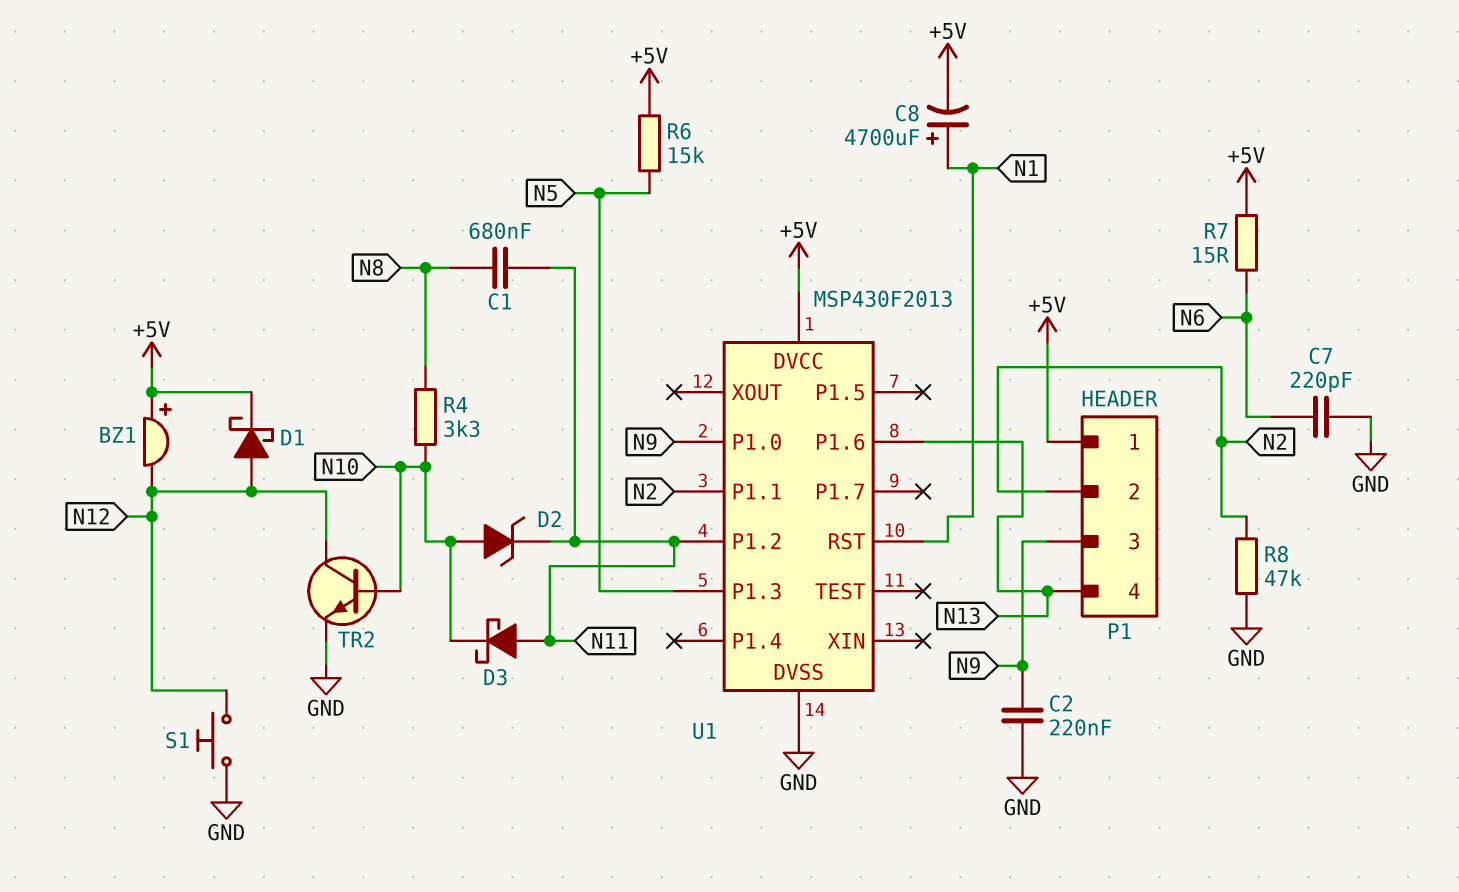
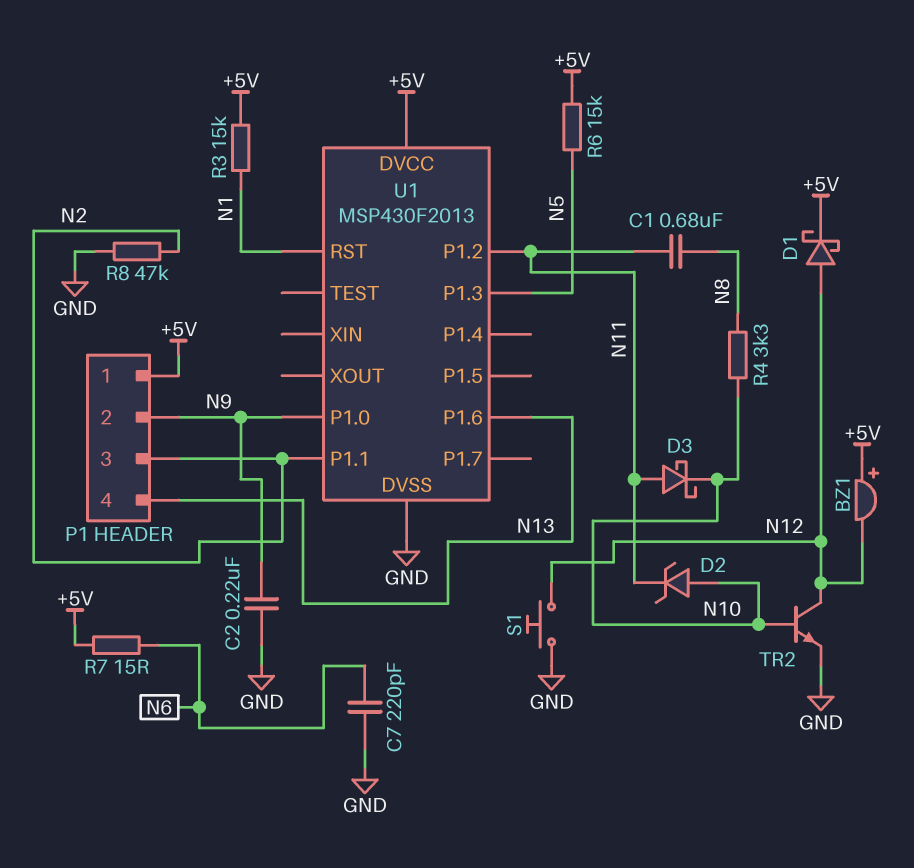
C8: 4700uF (plus N1, minus +5V) -> none
P1 pin 2: N2 -> N9
P1 pin 3: N9 -> N2
R3: none -> 15k (+5V, N1)

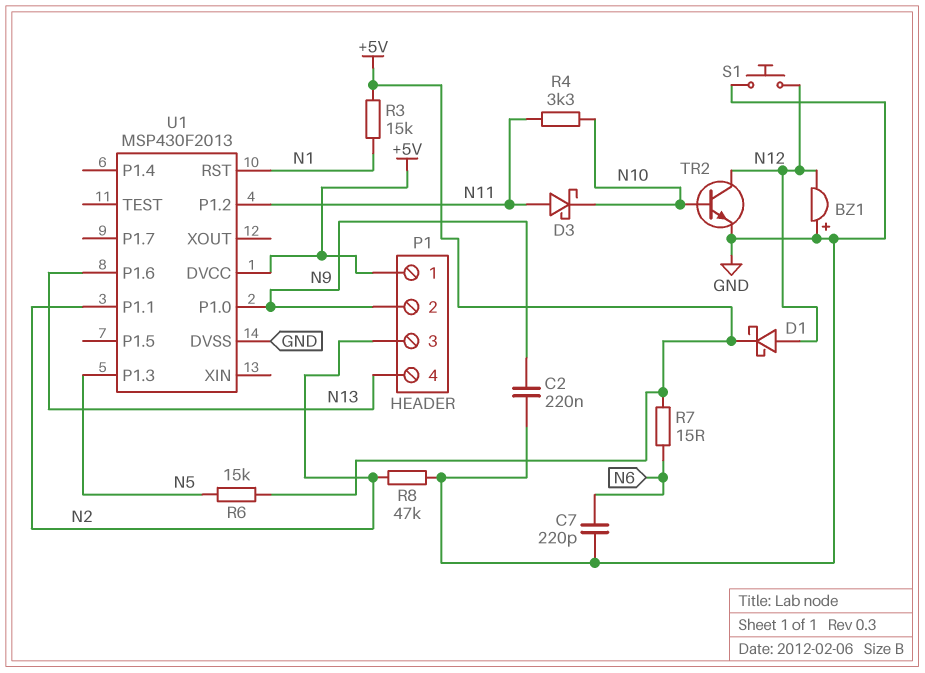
BZ1: buzzer (plus +5V, minus N12) -> buzzer (plus GND, minus N12)
C1: 680nF (N8, N11) -> none
D2: zener (A N10, K N11) -> none
R4: 3.3k (N8, N10) -> 3.3k (N10, N11)

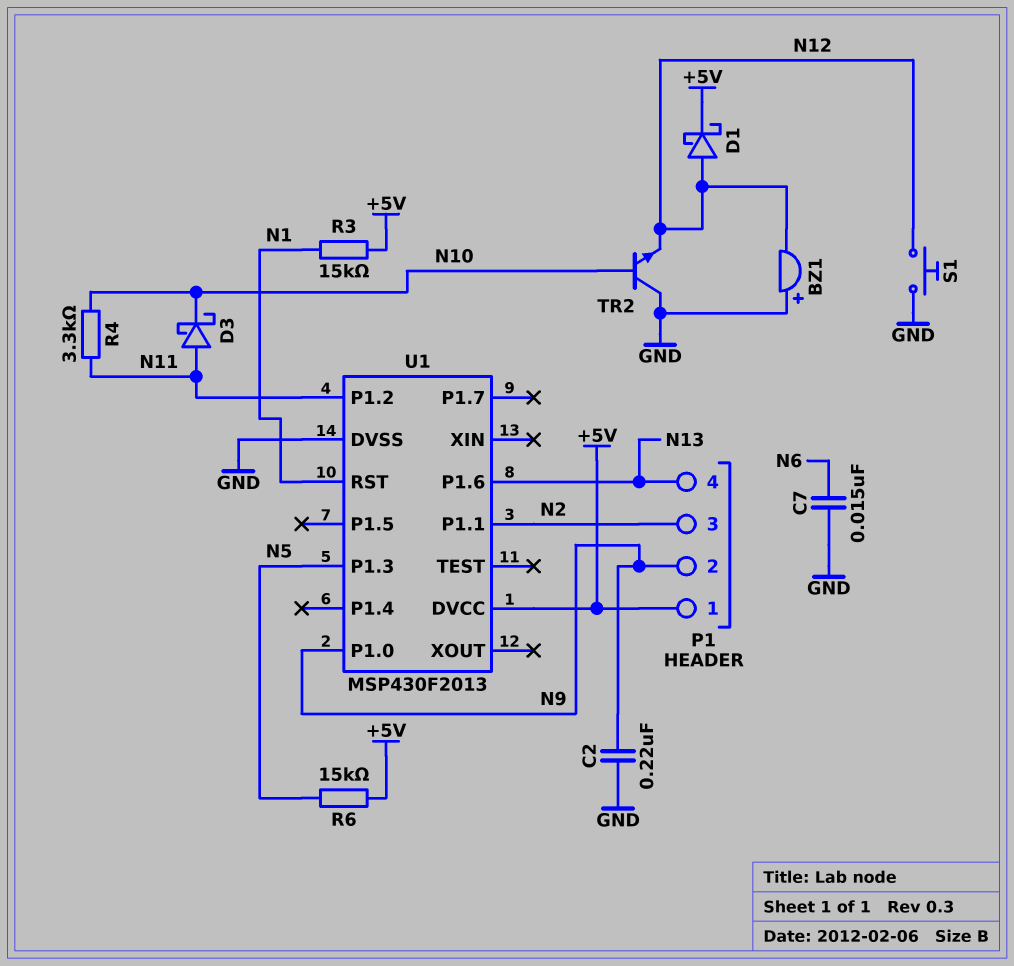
C7: 220pF (GND, N6) -> 15nF (GND, N6)
R7: 15 (+5V, N6) -> none
R8: 47k (GND, N2) -> none
TR2: NPN (B N10, C N12, E GND) -> NPN (B N10, C GND, E N12)

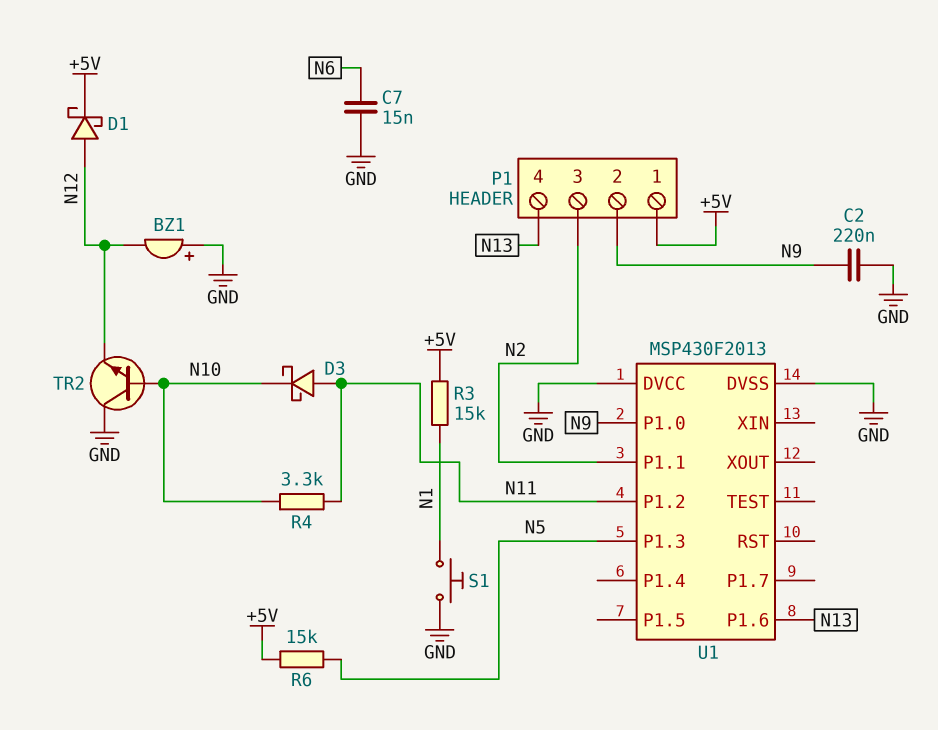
S1: button (GND, N12) -> button (GND, N1)
U1 pin DVCC: +5V -> GND
U1 pin RST: N1 -> none

